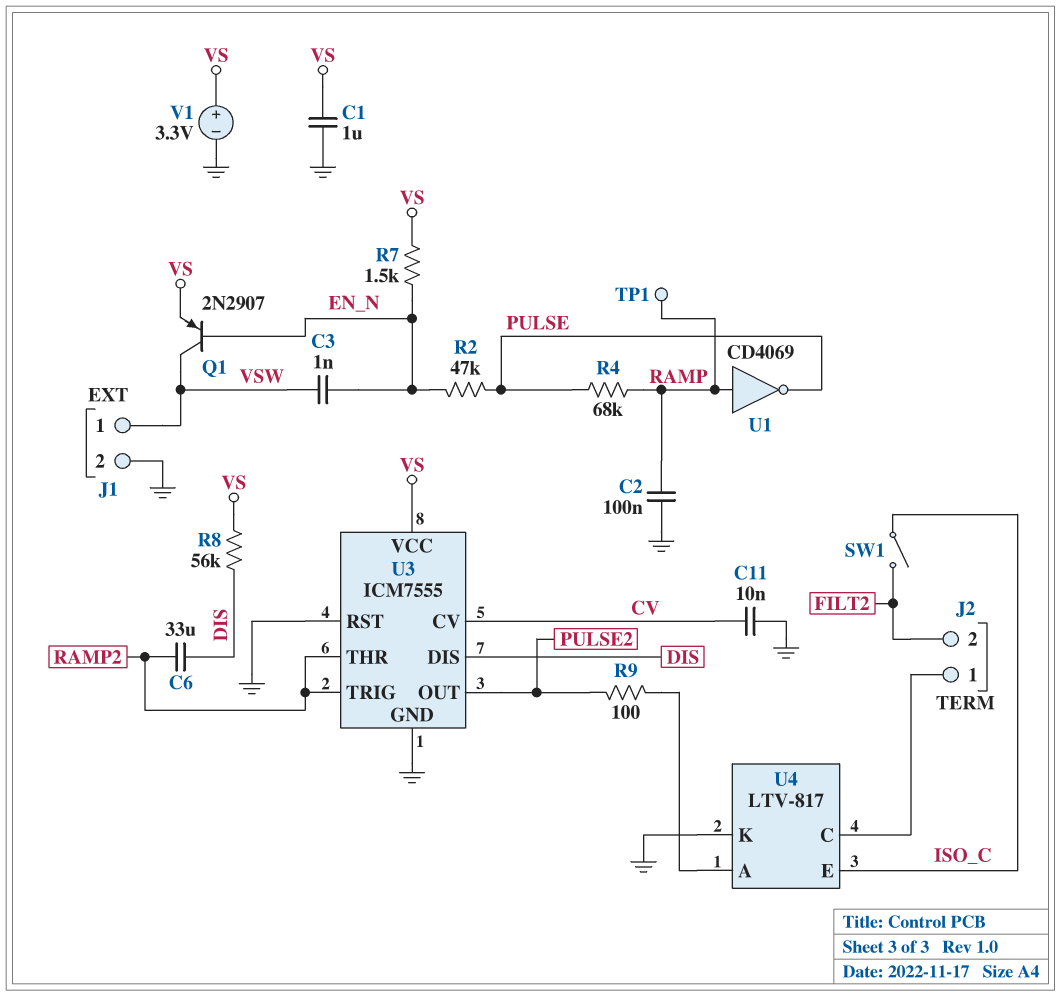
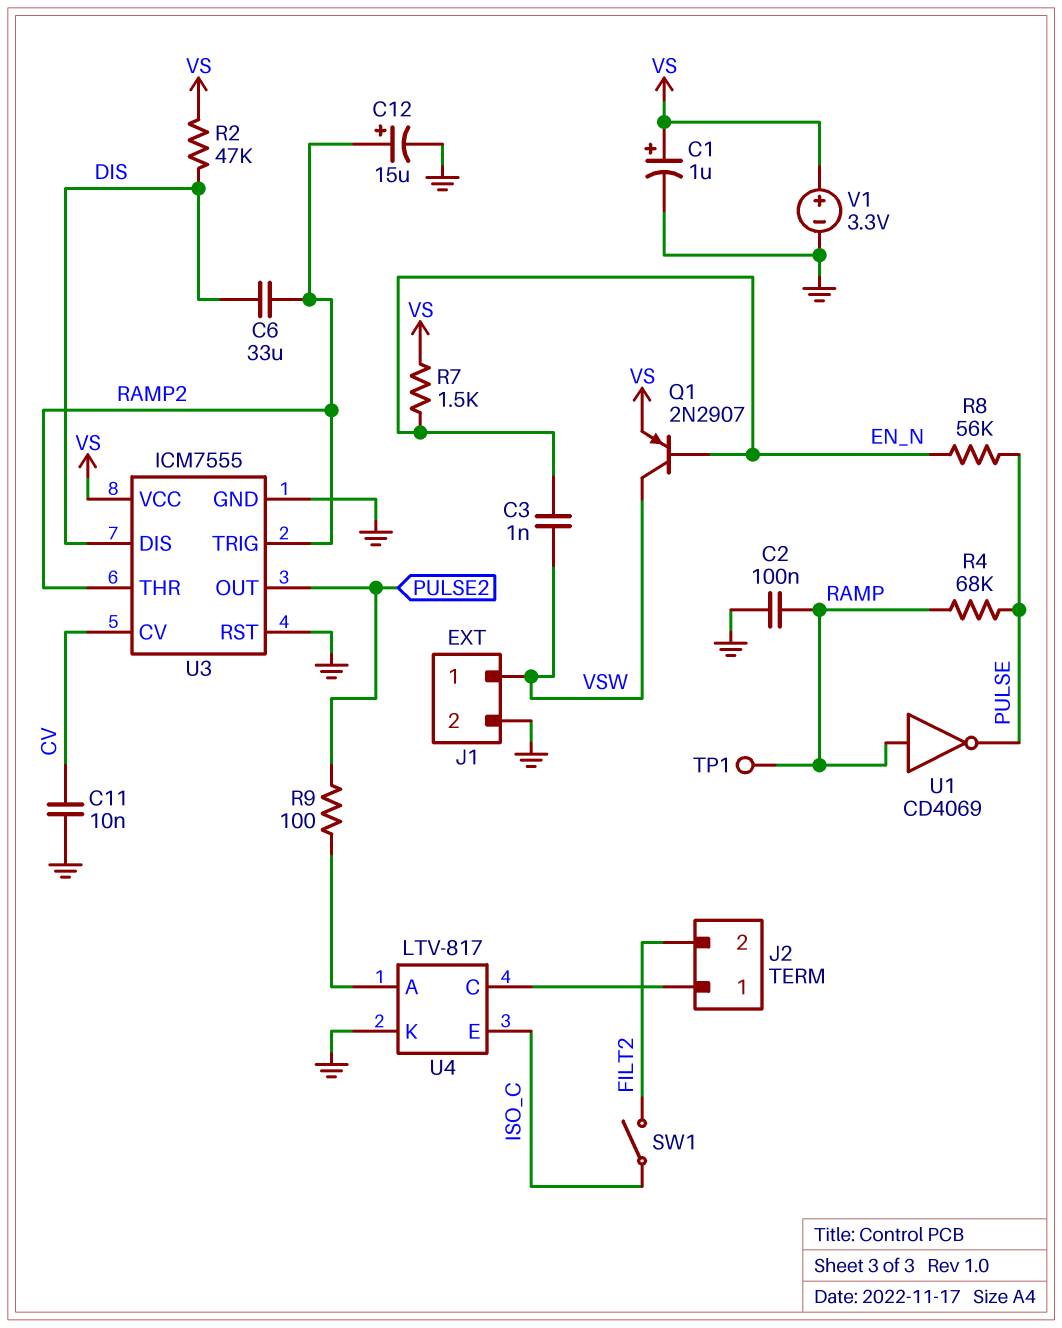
C1: 1uF (GND, VS) -> 1uF (plus VS, minus GND)
C12: none -> 15uF (plus RAMP2, minus GND)
R2: 47k (EN_N, PULSE) -> 47k (DIS, VS)
R8: 56k (DIS, VS) -> 56k (EN_N, PULSE)

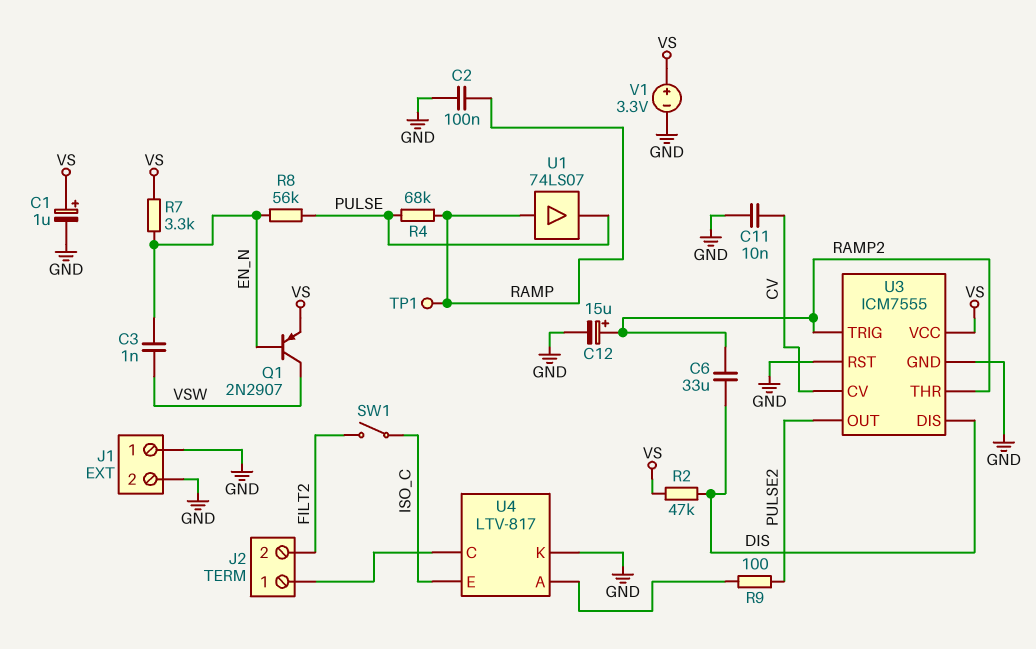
J1 pin 1: VSW -> GND
R7: 1.5k (EN_N, VS) -> 3.3k (EN_N, VS)
U1: NOT CD4069 (in RAMP, out PULSE) -> buffer 74LS07 (in RAMP, out PULSE)

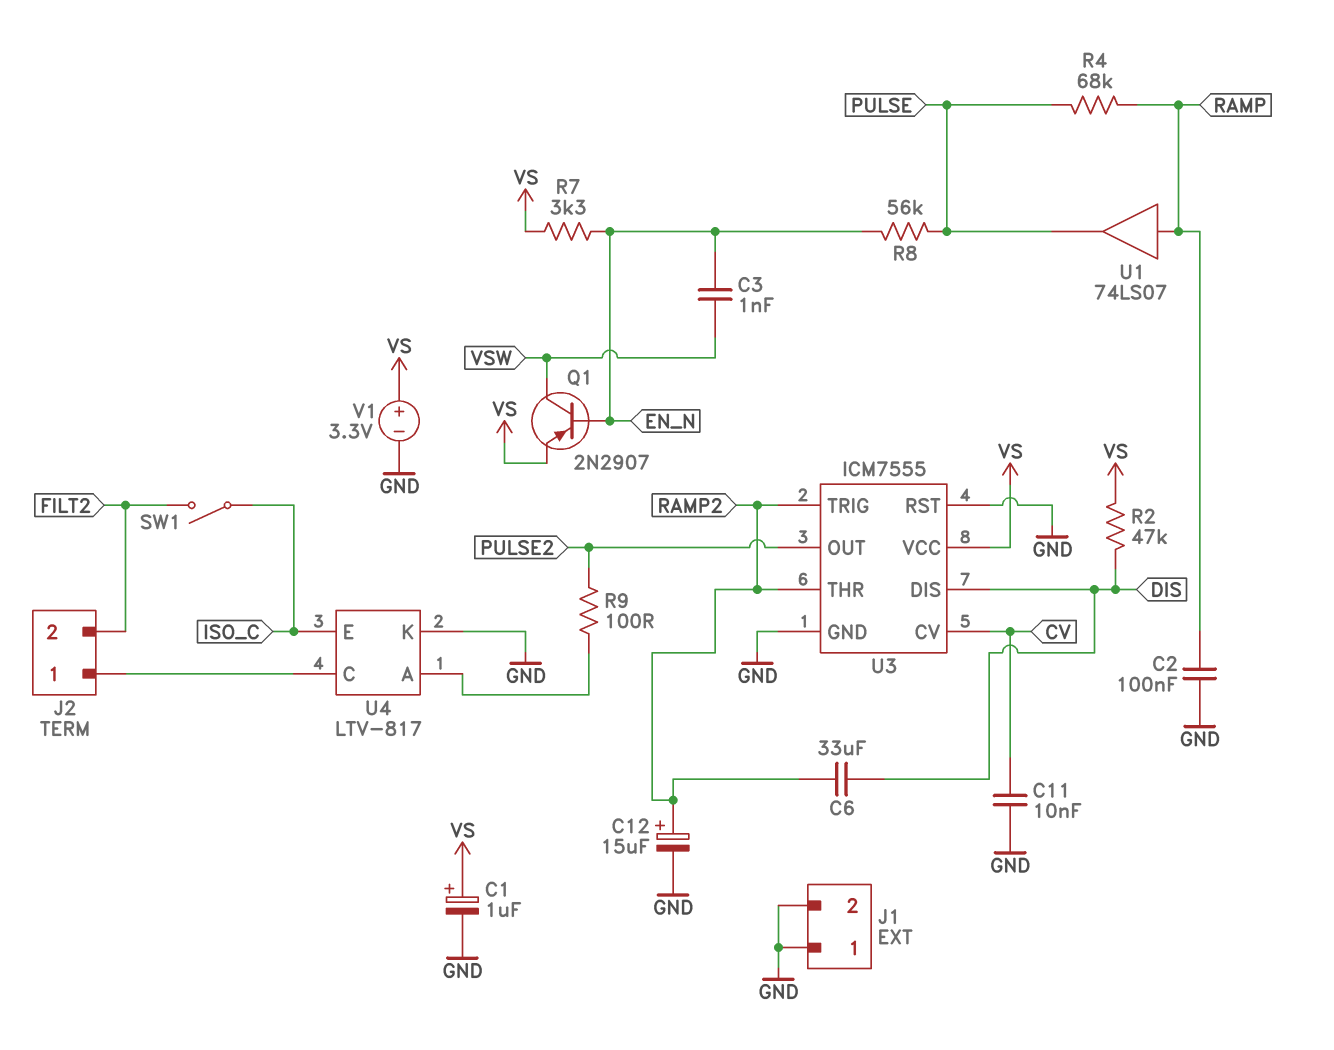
TP1: test point (RAMP) -> none

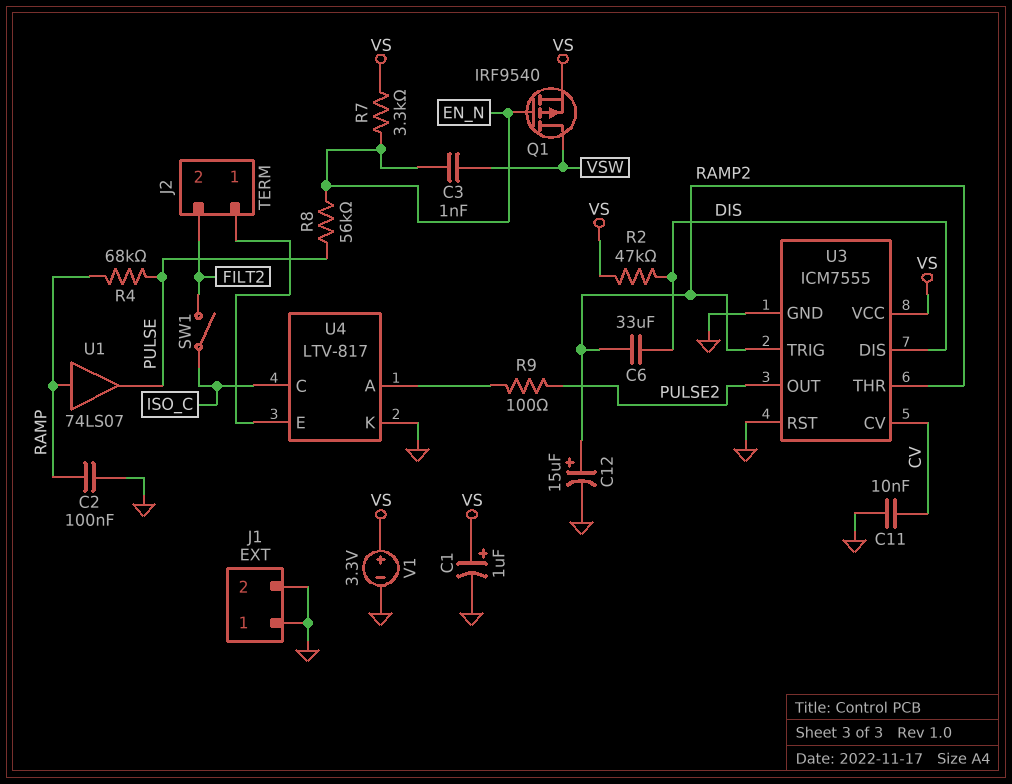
Q1: PNP 2N2907 (B EN_N, C VSW, E VS) -> PMOS IRF9540 (G EN_N, D VSW, S VS)
U4 pin C: J2/1 -> ISO_C
U4 pin E: ISO_C -> J2/1

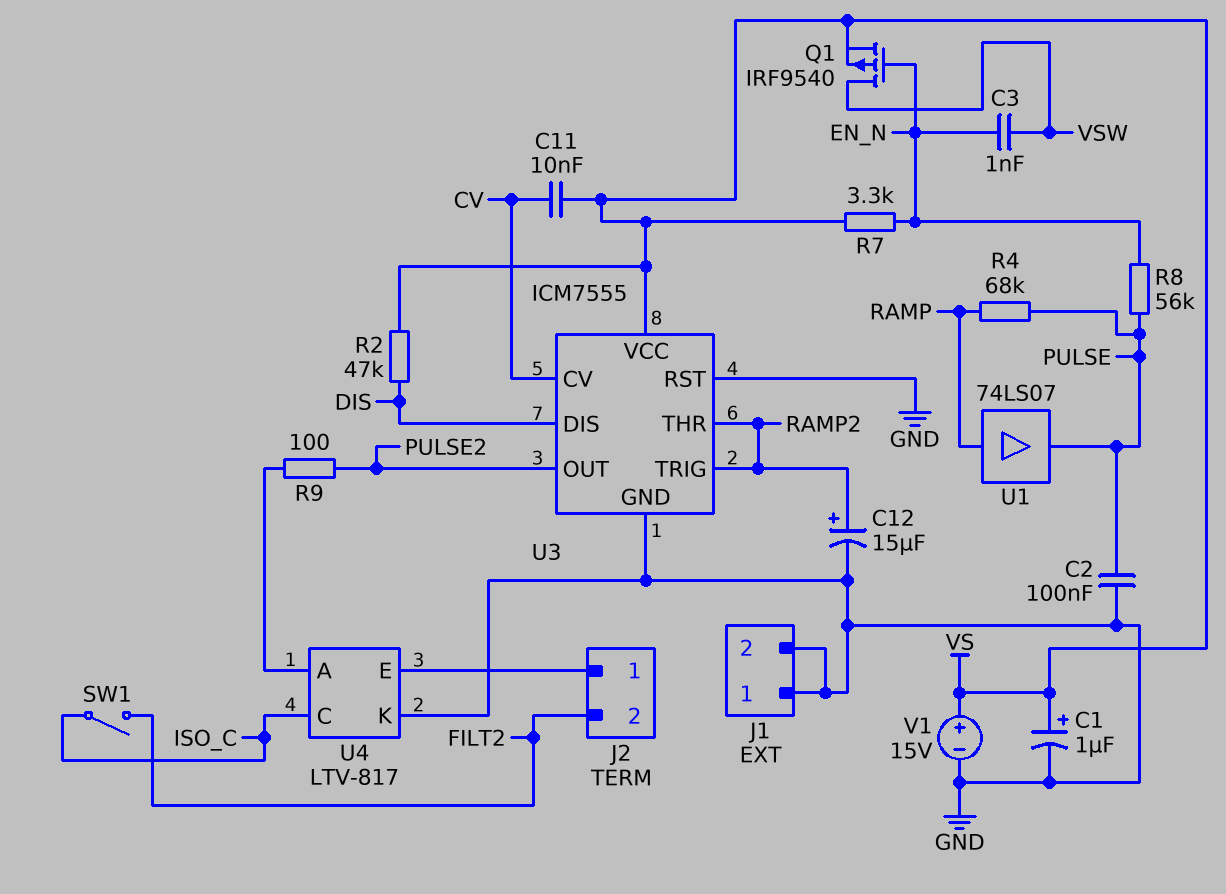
C2: 100nF (GND, RAMP) -> 100nF (GND, PULSE)
C6: 33uF (DIS, RAMP2) -> none
C11: 10nF (CV, GND) -> 10nF (CV, VS)
V1: 3.3V (plus VS, minus GND) -> 15V (plus VS, minus GND)

